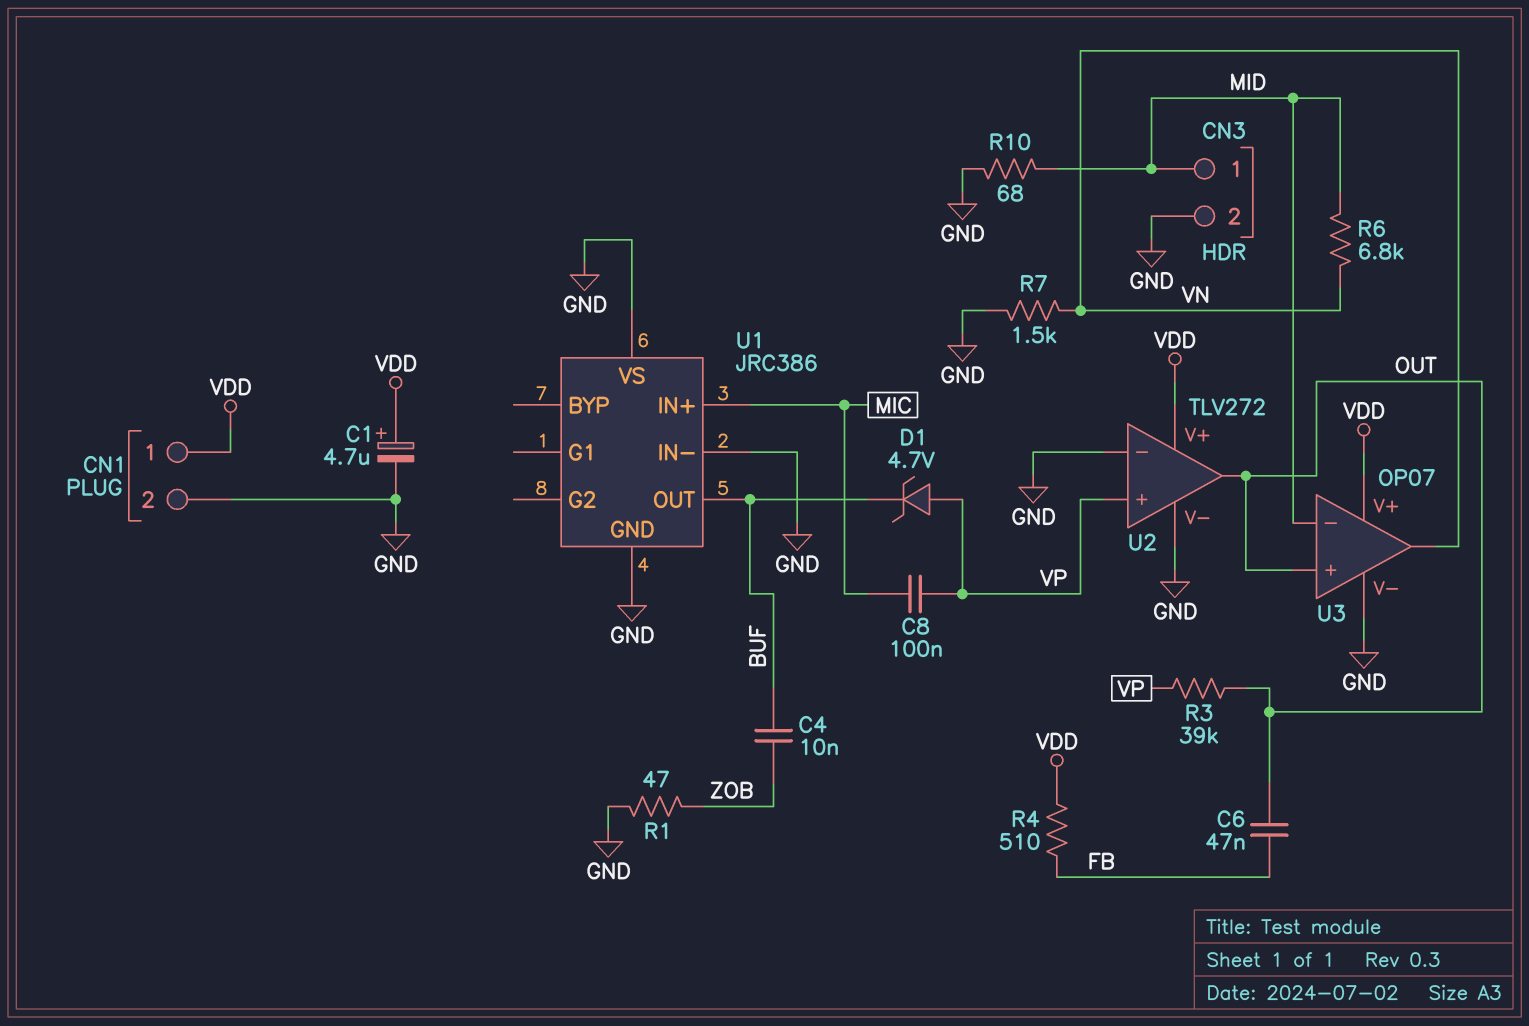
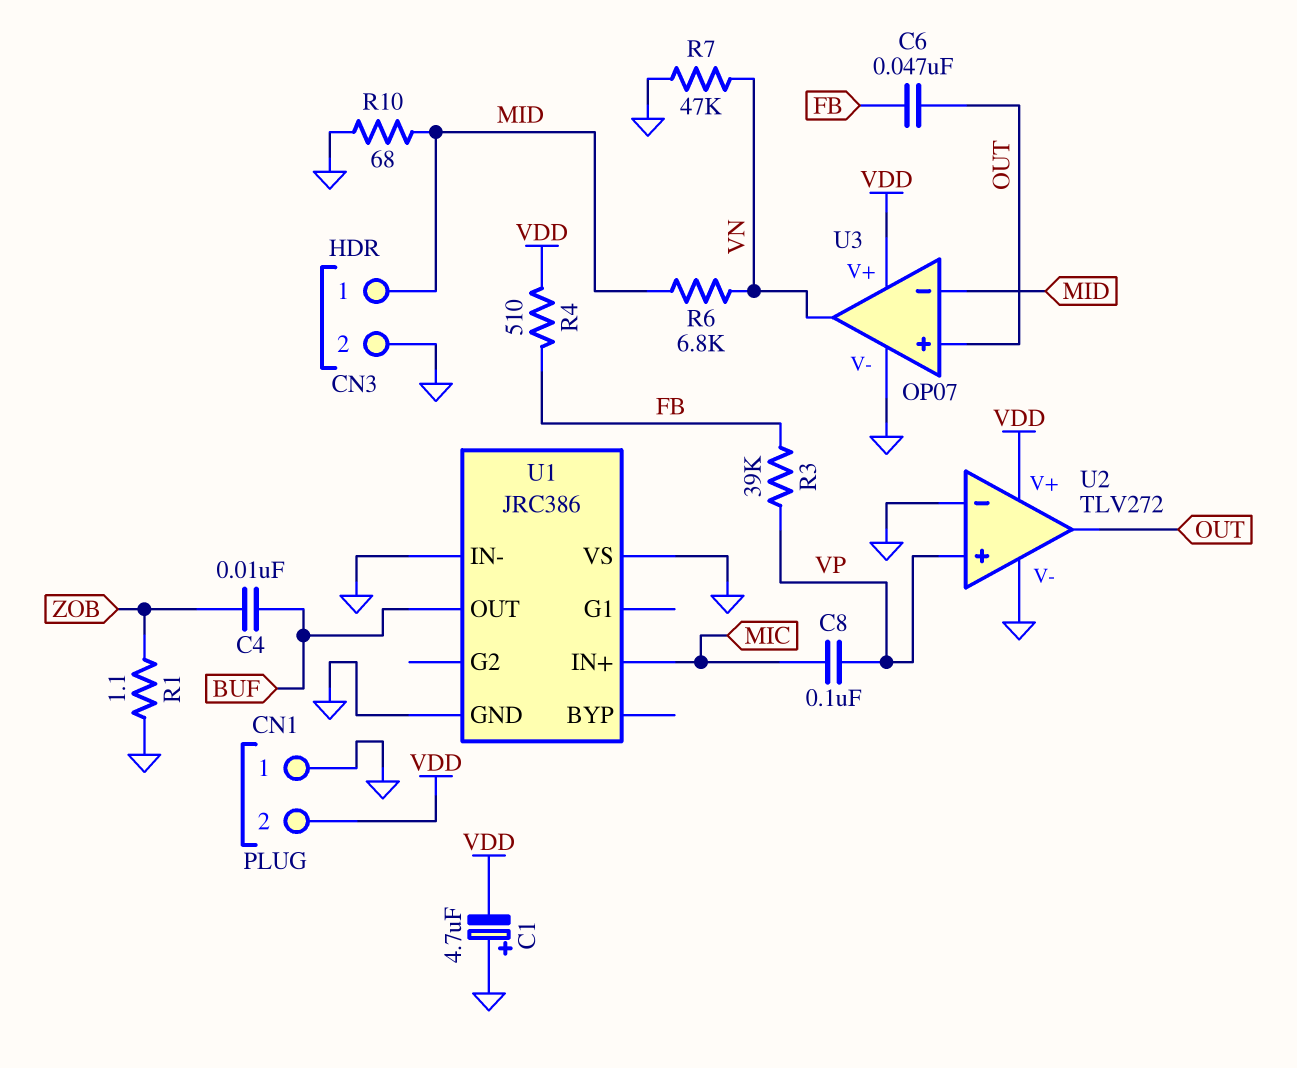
C1: 4.7uF (plus VDD, minus GND) -> 4.7uF (plus GND, minus VDD)
CN1 pin 1: VDD -> GND
CN1 pin 2: GND -> VDD
D1: zener 4.7V (A VP, K BUF) -> none
R1: 47 (GND, ZOB) -> 1.1 (GND, ZOB)
R3: 39k (OUT, VP) -> 39k (FB, VP)
R7: 1.5k (GND, VN) -> 47k (GND, VN)

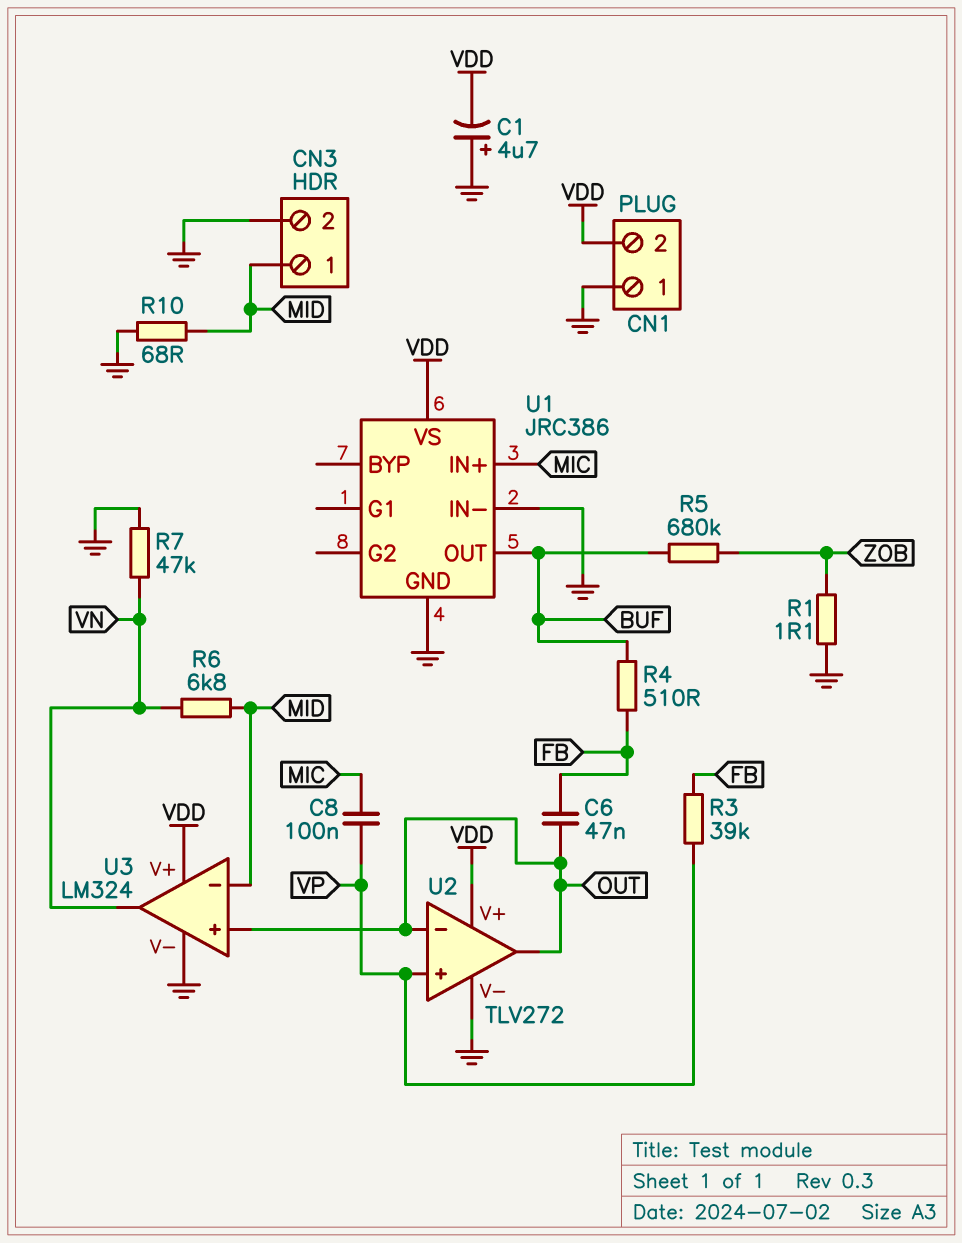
C4: 10nF (BUF, ZOB) -> none
R4: 510 (FB, VDD) -> 510 (BUF, FB)
R5: none -> 680k (BUF, ZOB)
U1 pin VS: GND -> VDD
U2 pin in-: GND -> OUT
U3: OP07 -> LM324

